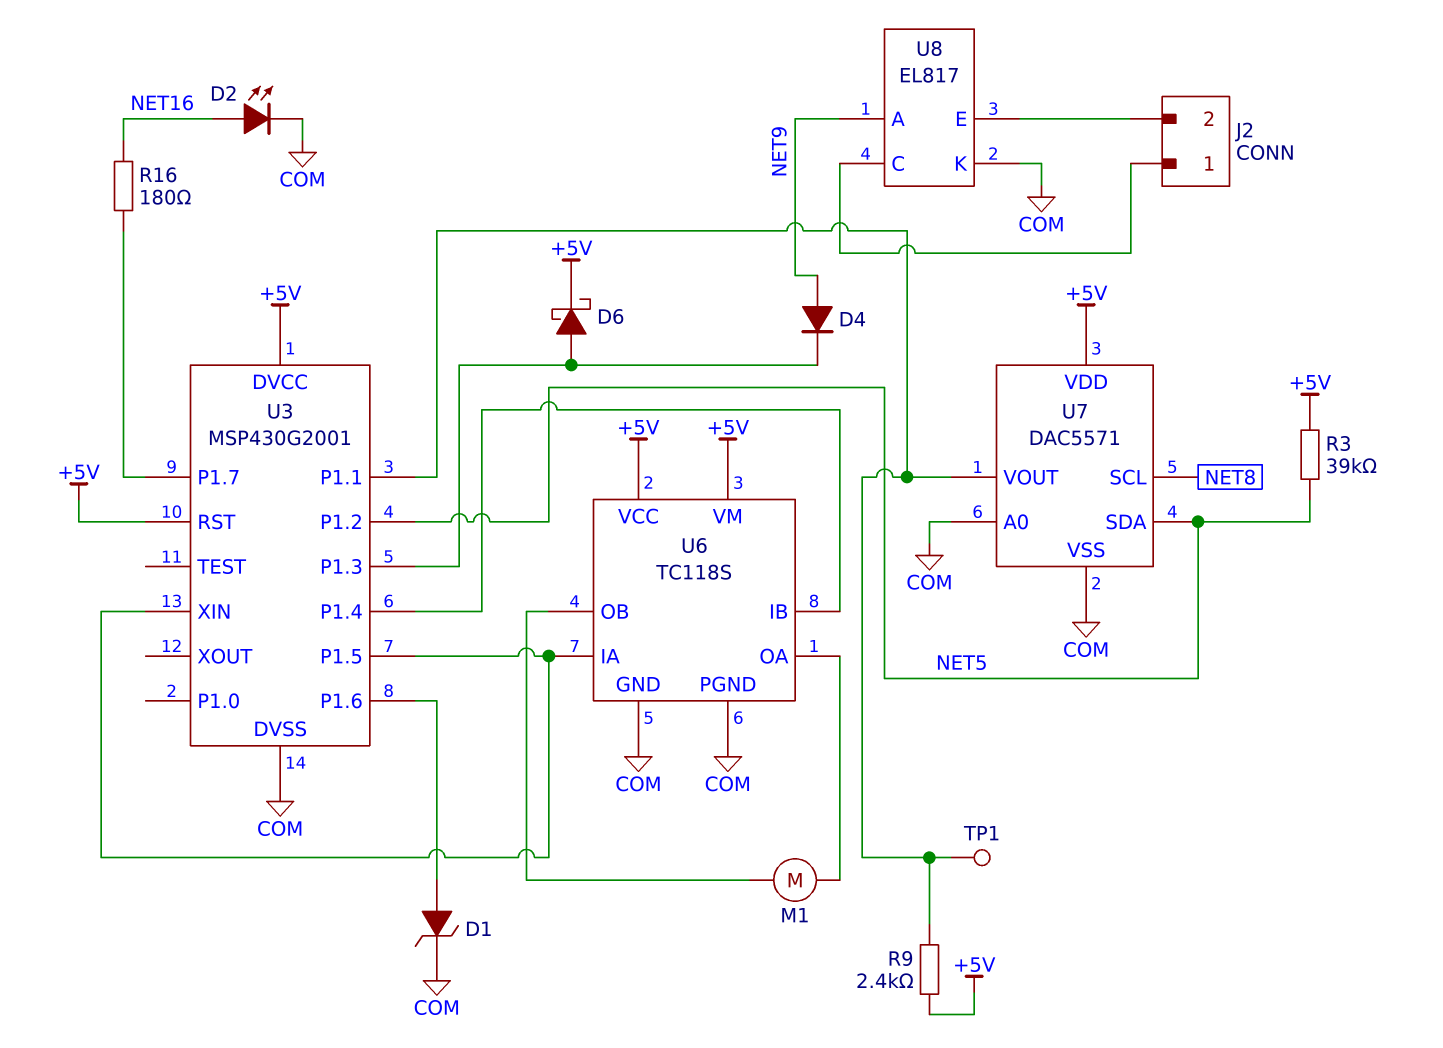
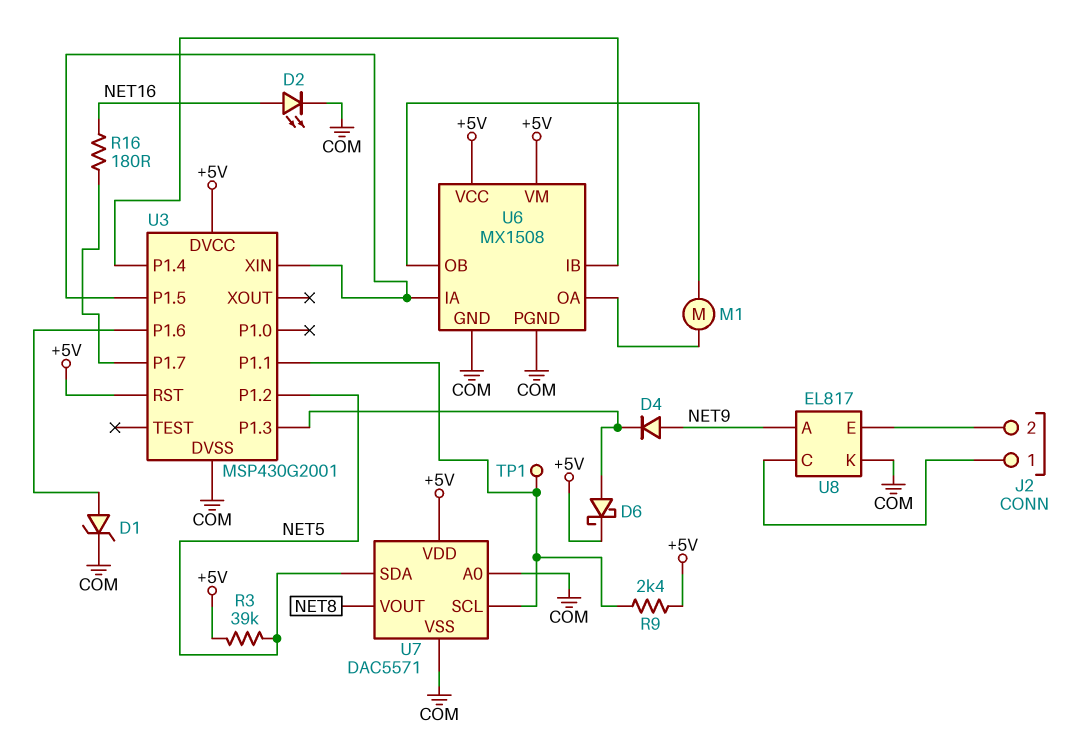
U6: TC118S -> MX1508
U7 pin SCL: NET8 -> U3/P1.1
U7 pin VOUT: U3/P1.1 -> NET8

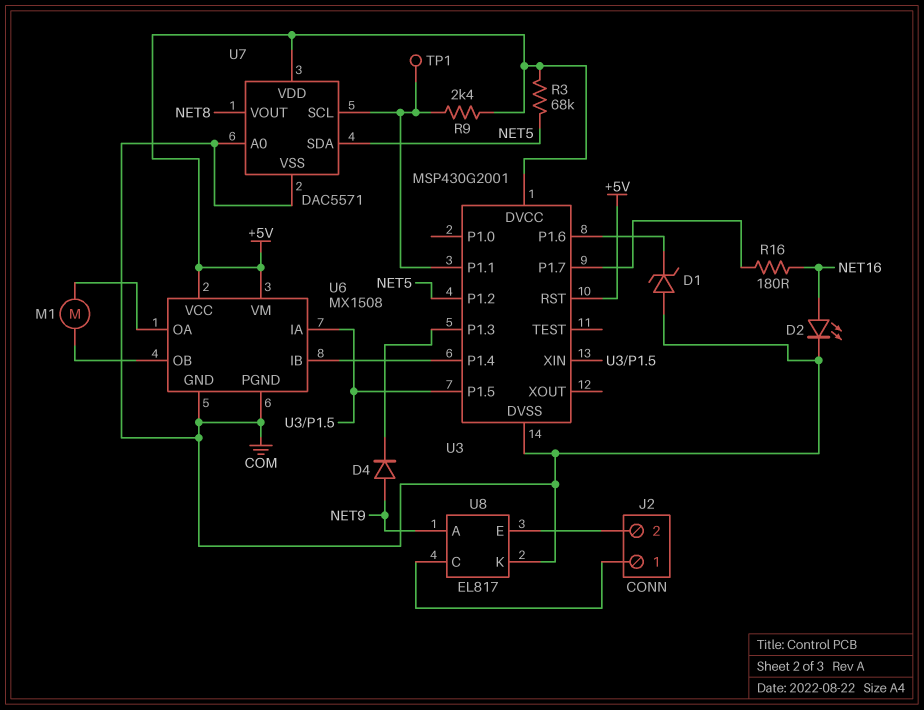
D1: zener (A U3/P1.6, K COM) -> zener (A COM, K U3/P1.6)
D6: schottky (A U3/P1.3, K +5V) -> none
R3: 39k (+5V, NET5) -> 68k (+5V, NET5)

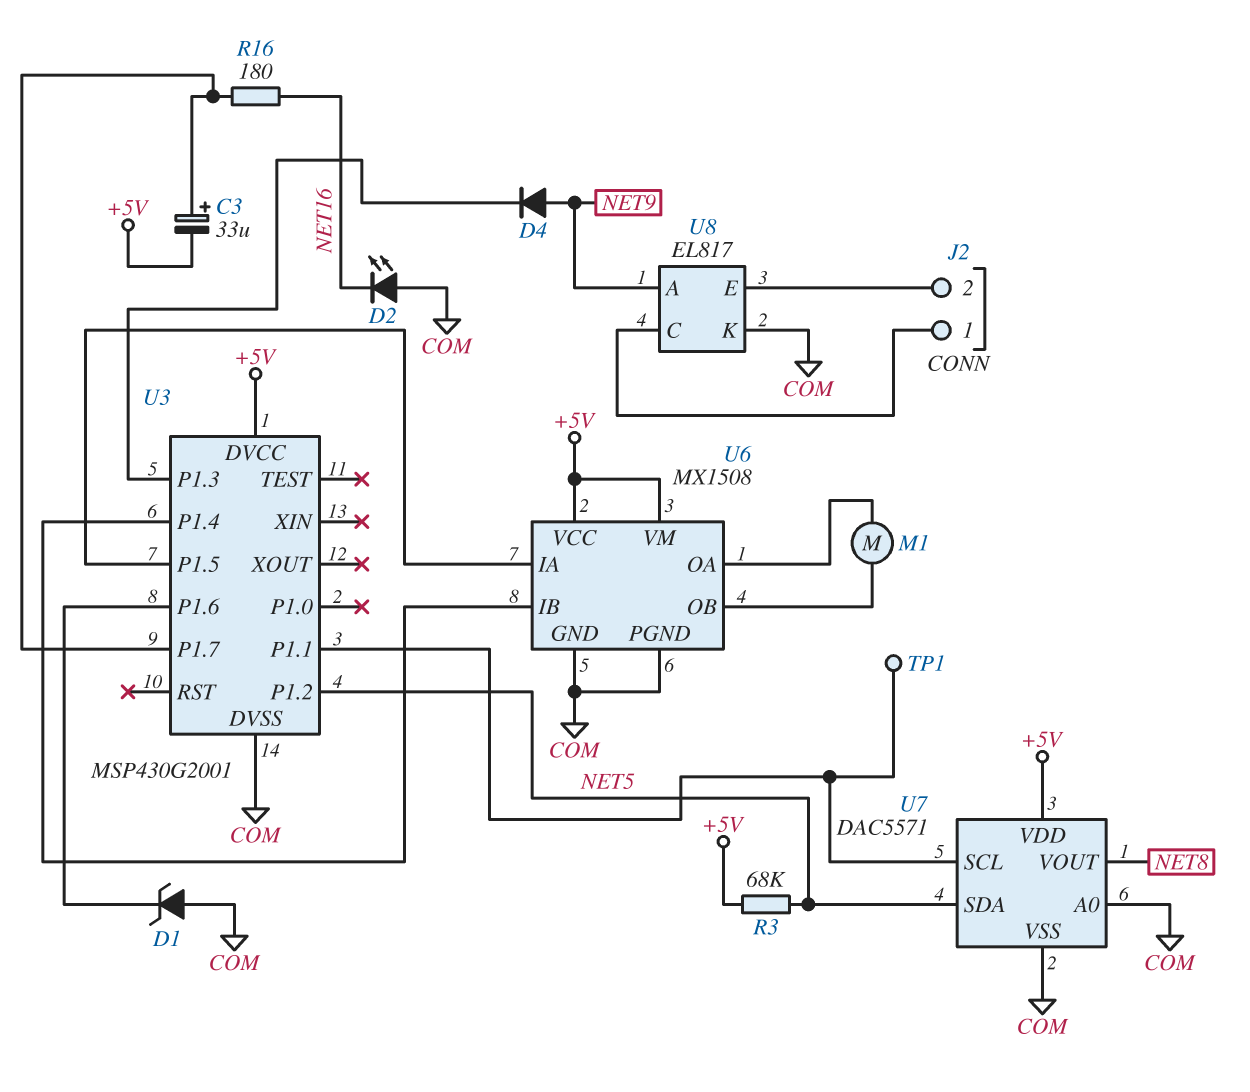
C3: none -> 33uF (plus U3/P1.7, minus +5V)
D2: LED (A NET16, K COM) -> LED (A COM, K NET16)
R9: 2.4k (+5V, U3/P1.1) -> none
U3 pin RST: +5V -> none
U3 pin XIN: U3/P1.5 -> none

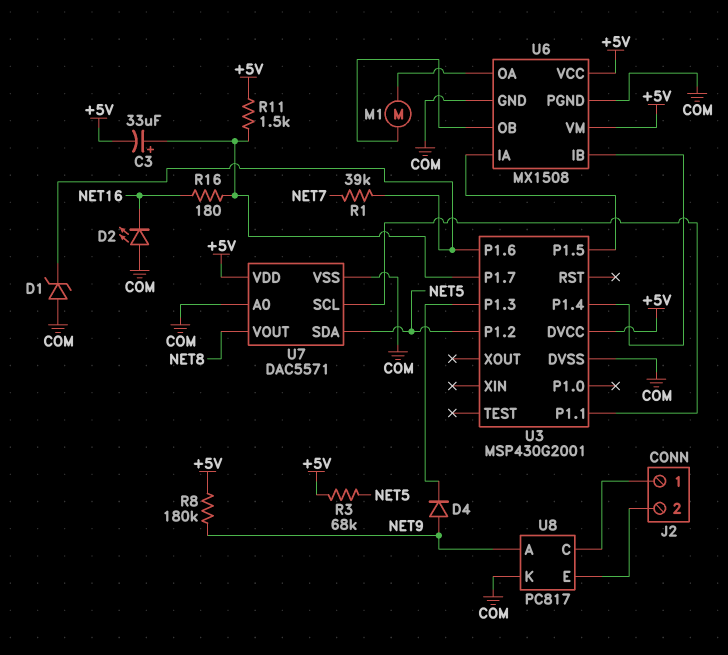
R1: none -> 39k (NET7, U3/P1.6)
R8: none -> 180k (+5V, NET9)
R11: none -> 1.5k (+5V, U3/P1.7)
TP1: test point (U3/P1.1) -> none
U8: EL817 -> PC817

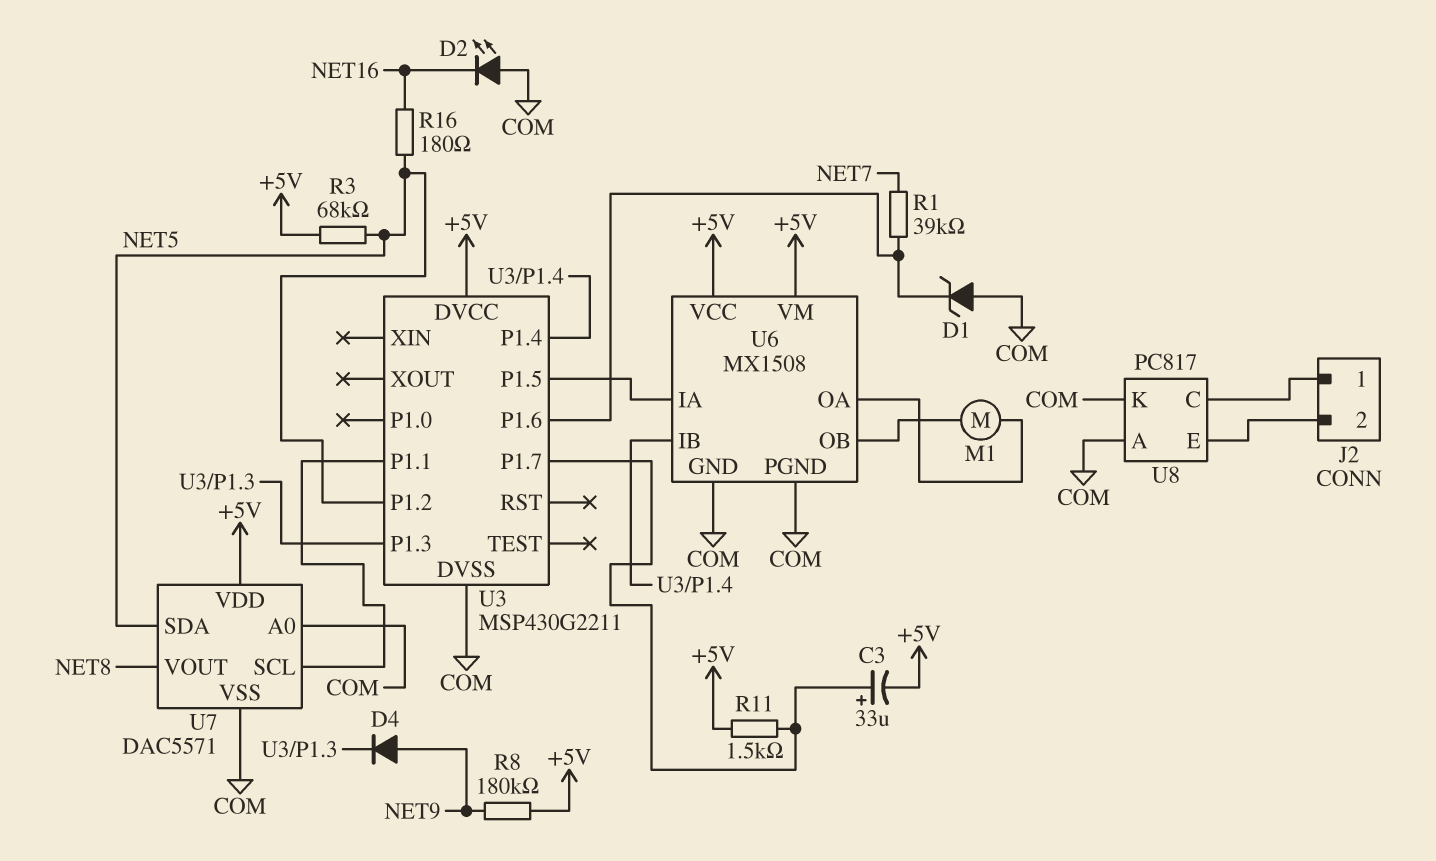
R16: 180 (NET16, U3/P1.7) -> 180 (NET5, NET16)
U3: MSP430G2001 -> MSP430G2211
U8 pin A: NET9 -> COM

